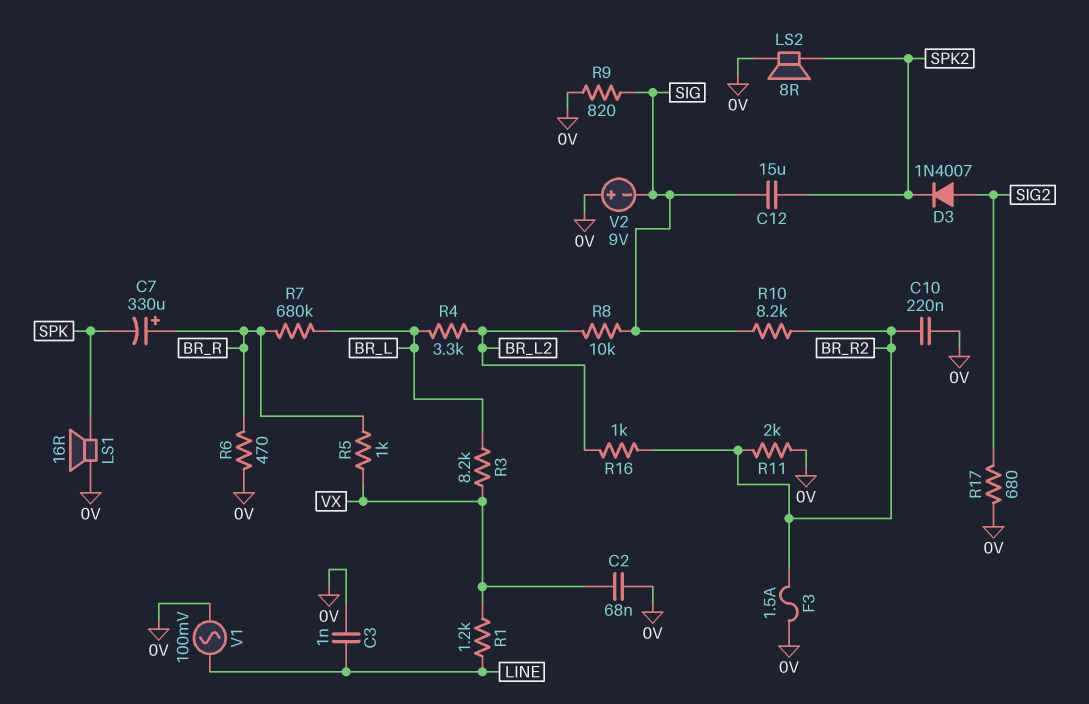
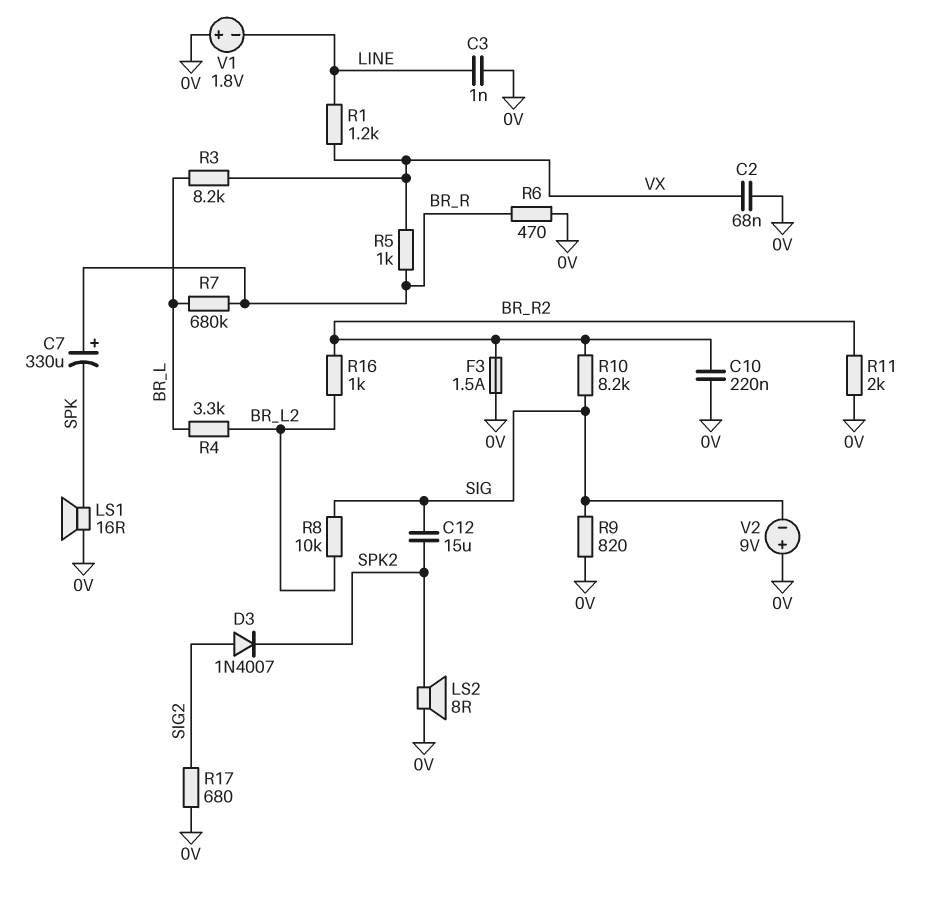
V1: AC 100mV (0V, LINE) -> 1.8V (plus 0V, minus LINE)

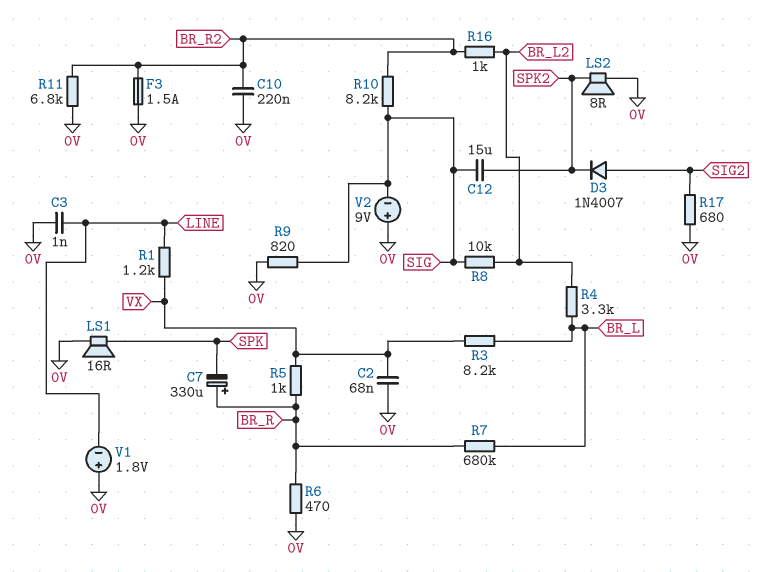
R11: 2k (0V, BR_R2) -> 6.8k (0V, BR_R2)

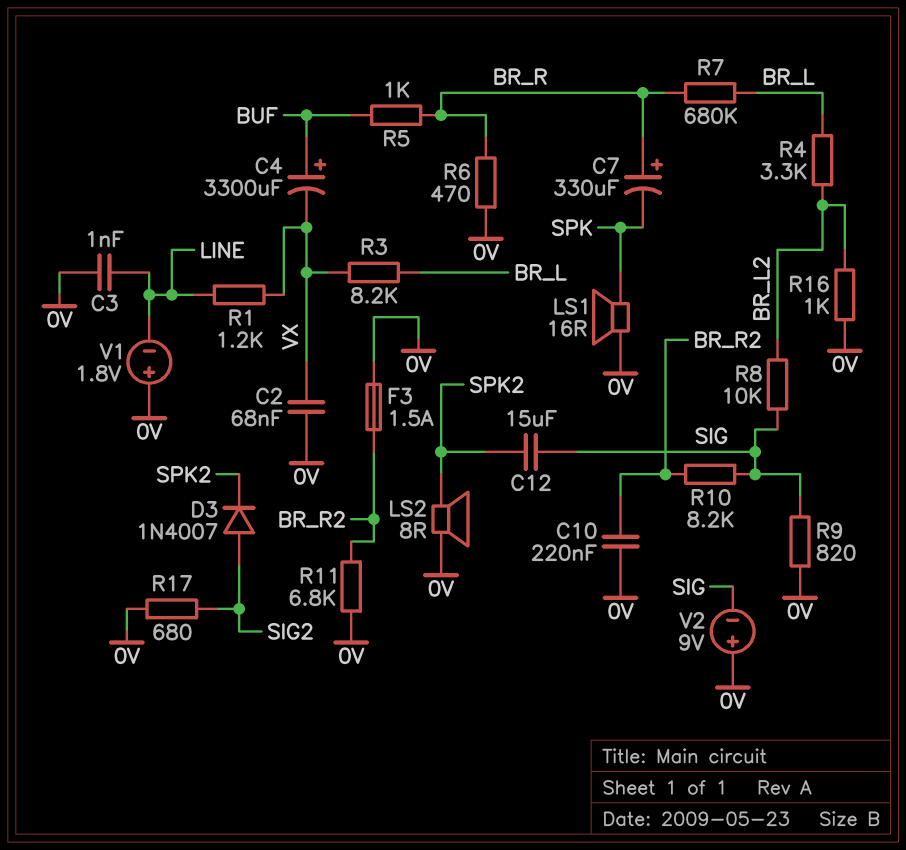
C4: none -> 3300uF (plus BUF, minus VX)
R5: 1k (BR_R, VX) -> 1k (BR_R, BUF)
R16: 1k (BR_L2, BR_R2) -> 1k (0V, BR_L2)

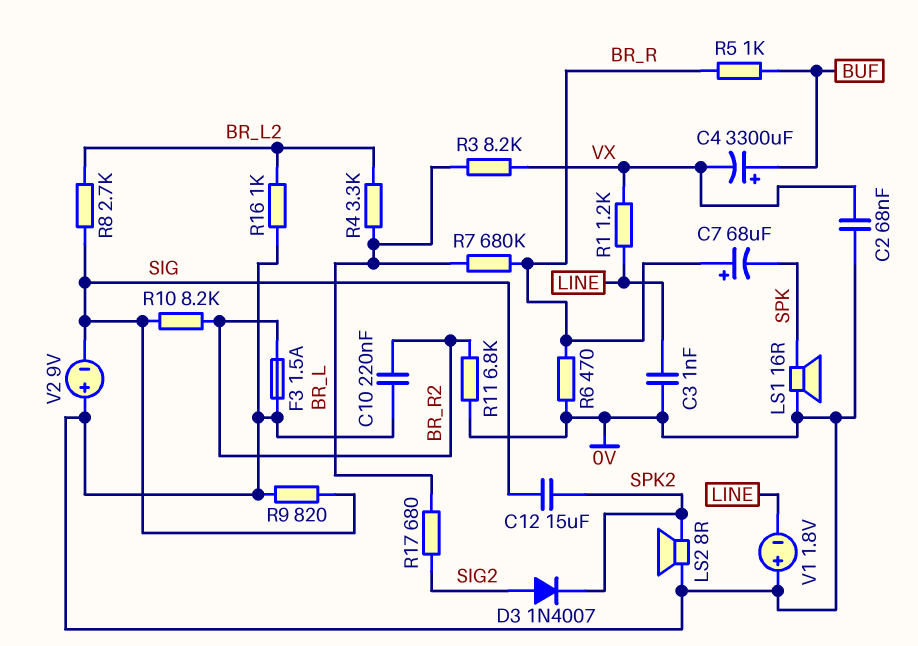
C7: 330uF (plus BR_R, minus SPK) -> 68uF (plus BR_R, minus SPK)
R8: 10k (BR_L2, SIG) -> 2.7k (BR_L2, SIG)
R17: 680 (0V, SIG2) -> 680 (BR_L, SIG2)

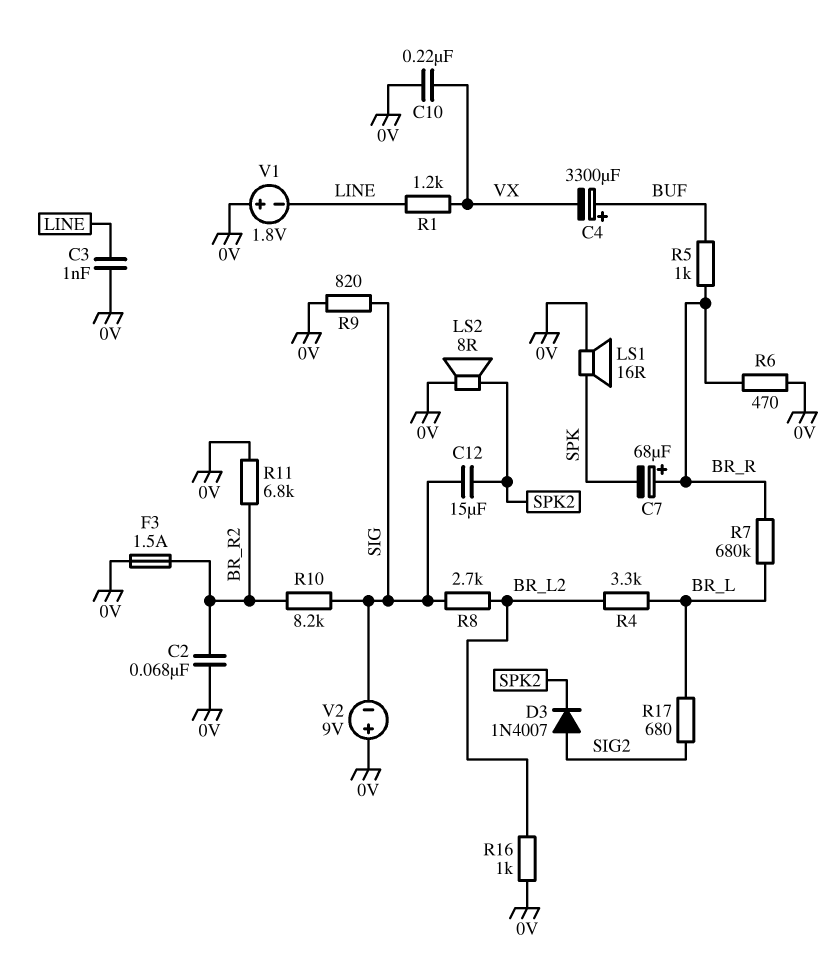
C2: 68nF (0V, VX) -> 68nF (0V, BR_R2)
C10: 220nF (0V, BR_R2) -> 220nF (0V, VX)
R3: 8.2k (BR_L, VX) -> none

